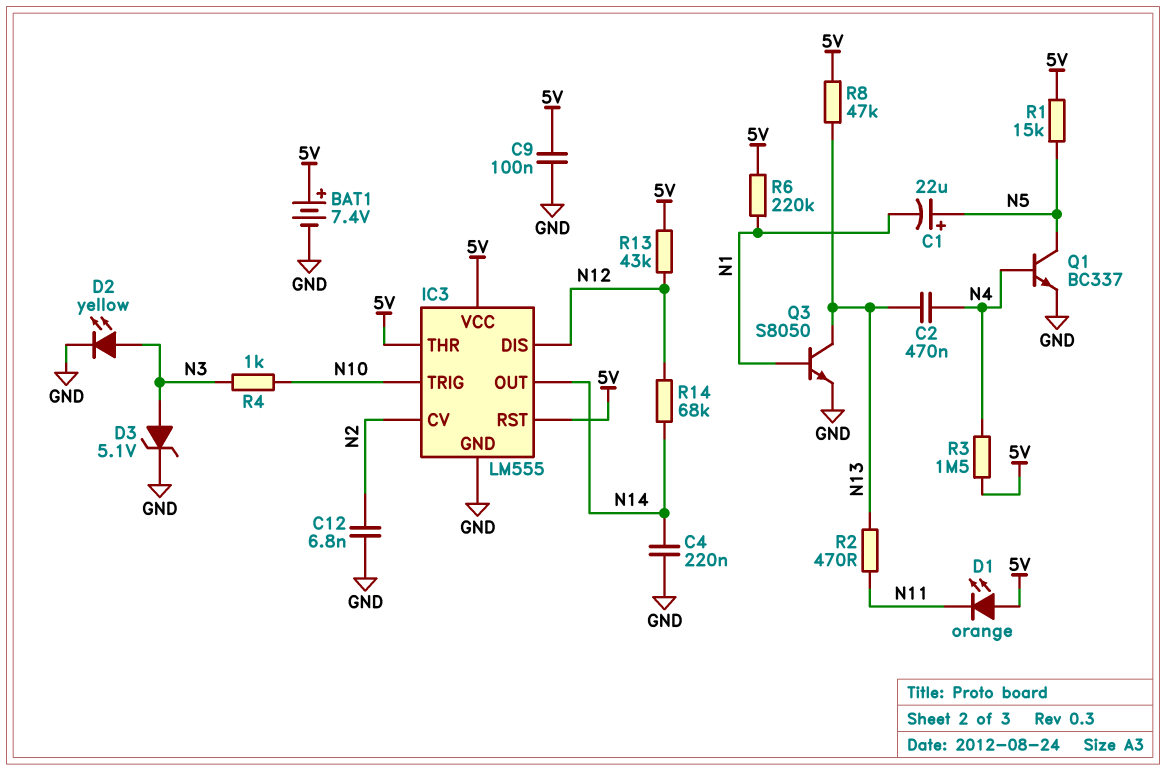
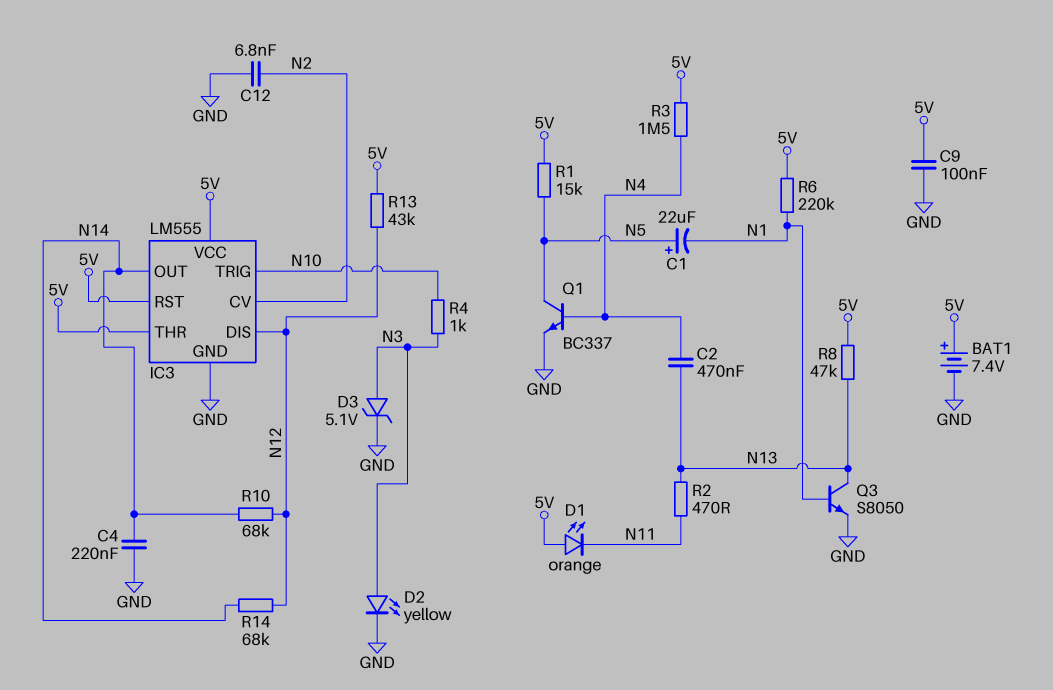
R10: none -> 68k (N12, N14)

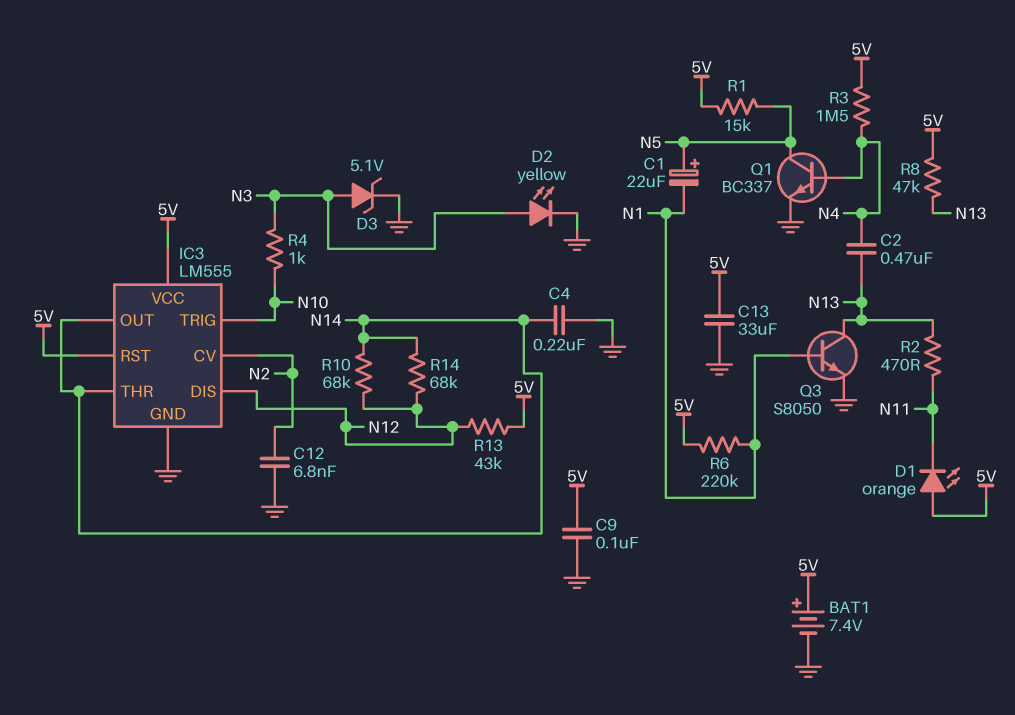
C13: none -> 33uF (5V, GND)
IC3 pin THR: 5V -> N14

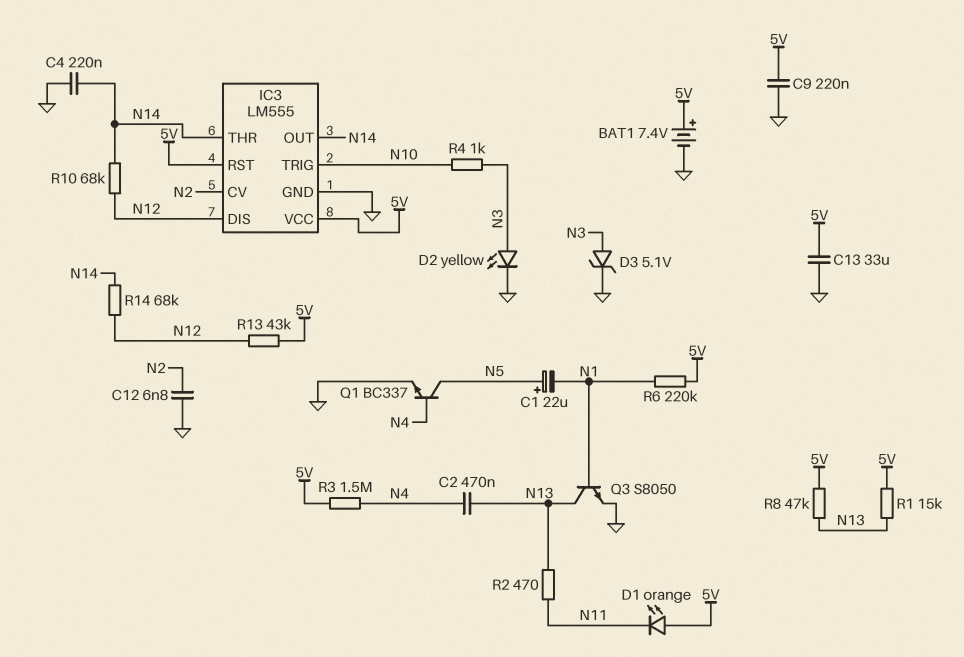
C9: 100nF (5V, GND) -> 220nF (5V, GND)
R1: 15k (5V, N5) -> 15k (5V, N13)

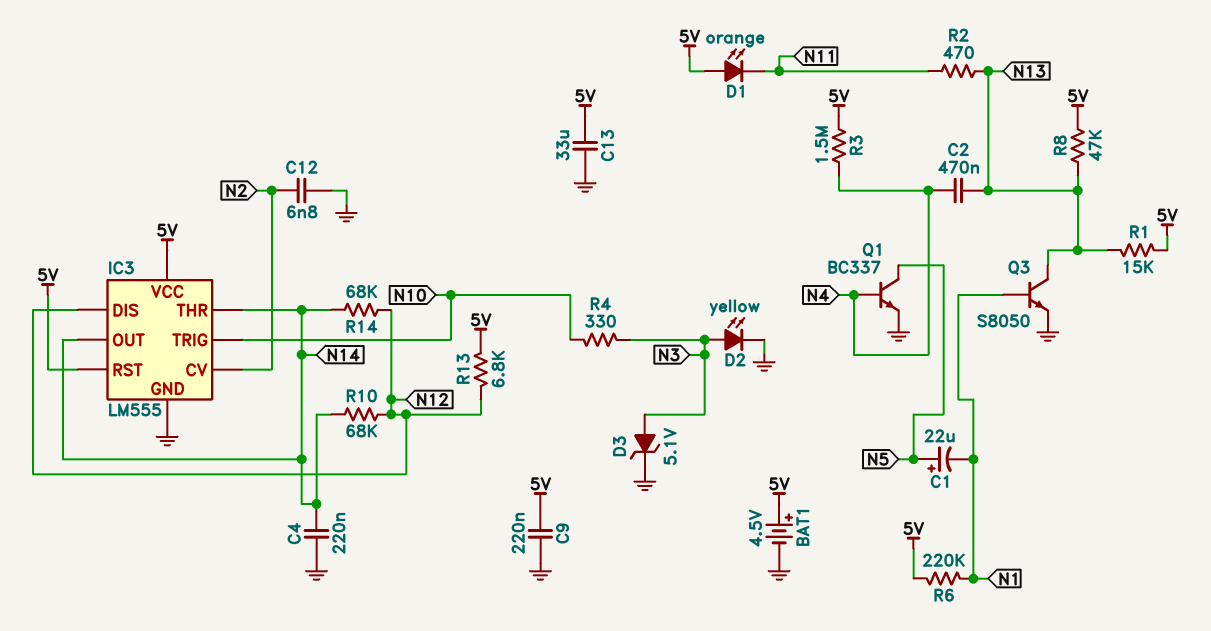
BAT1: 7.4V (plus 5V, minus GND) -> 4.5V (plus 5V, minus GND)
R4: 1k (N3, N10) -> 330 (N3, N10)
R13: 43k (5V, N12) -> 6.8k (5V, N12)

